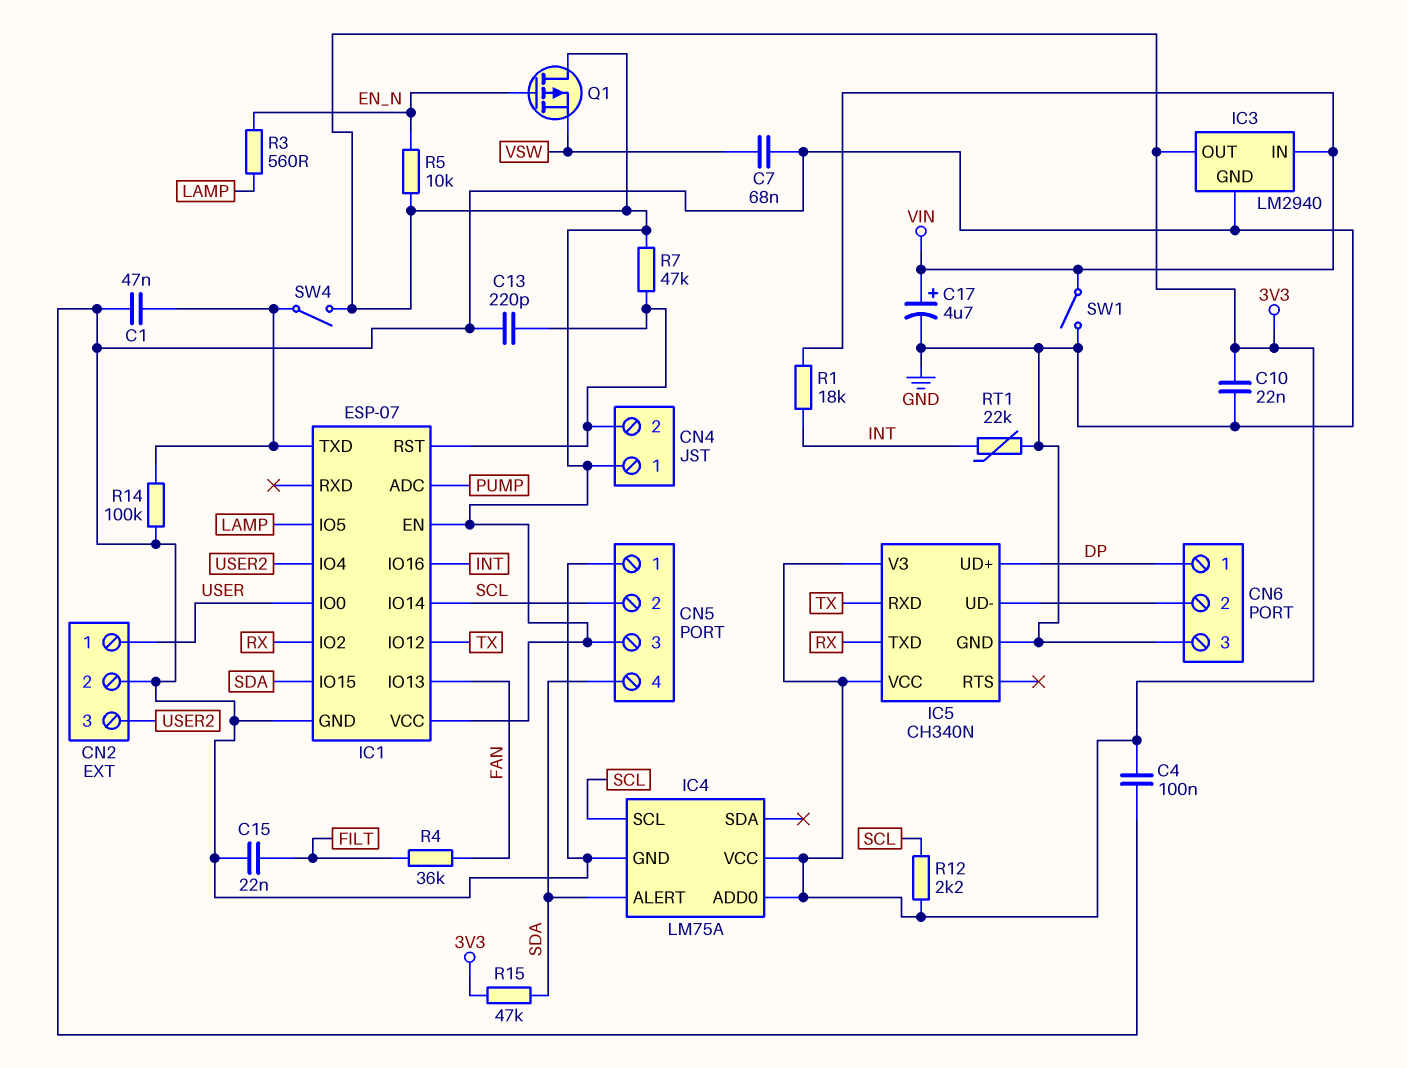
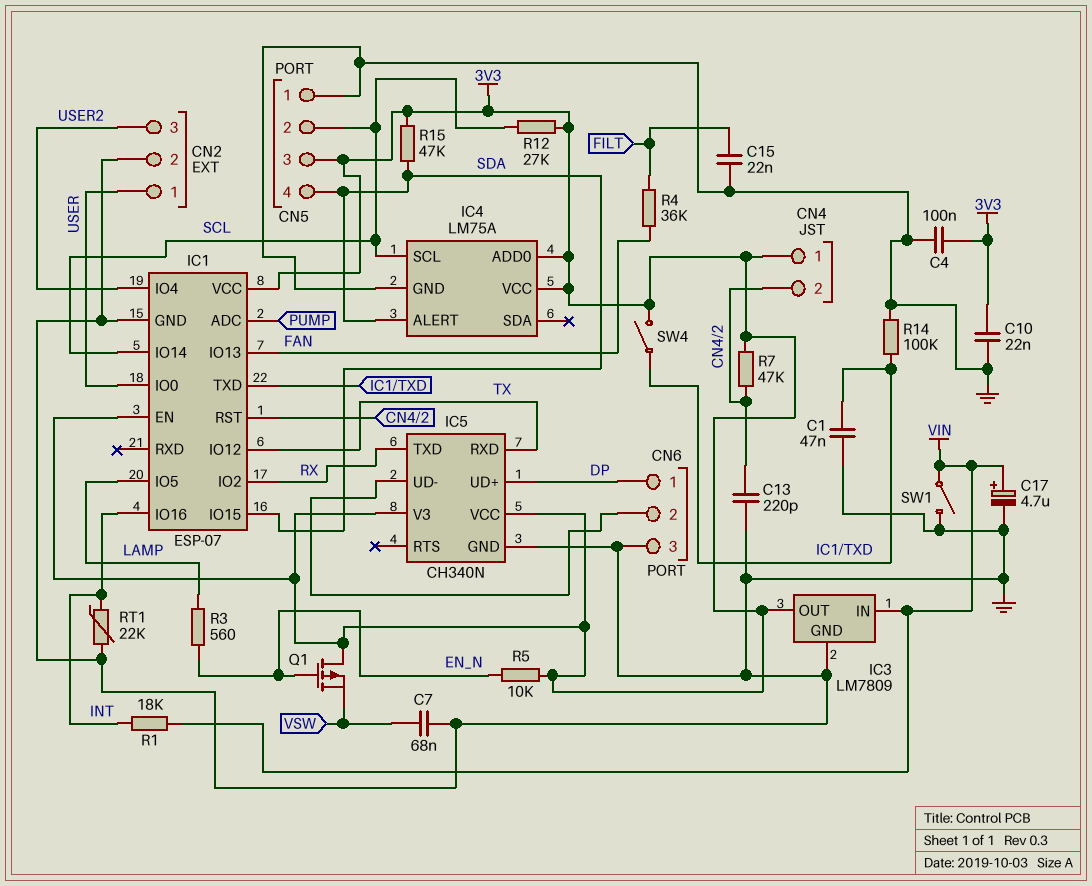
IC3: LM2940 -> LM7809
R12: 2.2k (3V3, SCL) -> 27k (3V3, SCL)

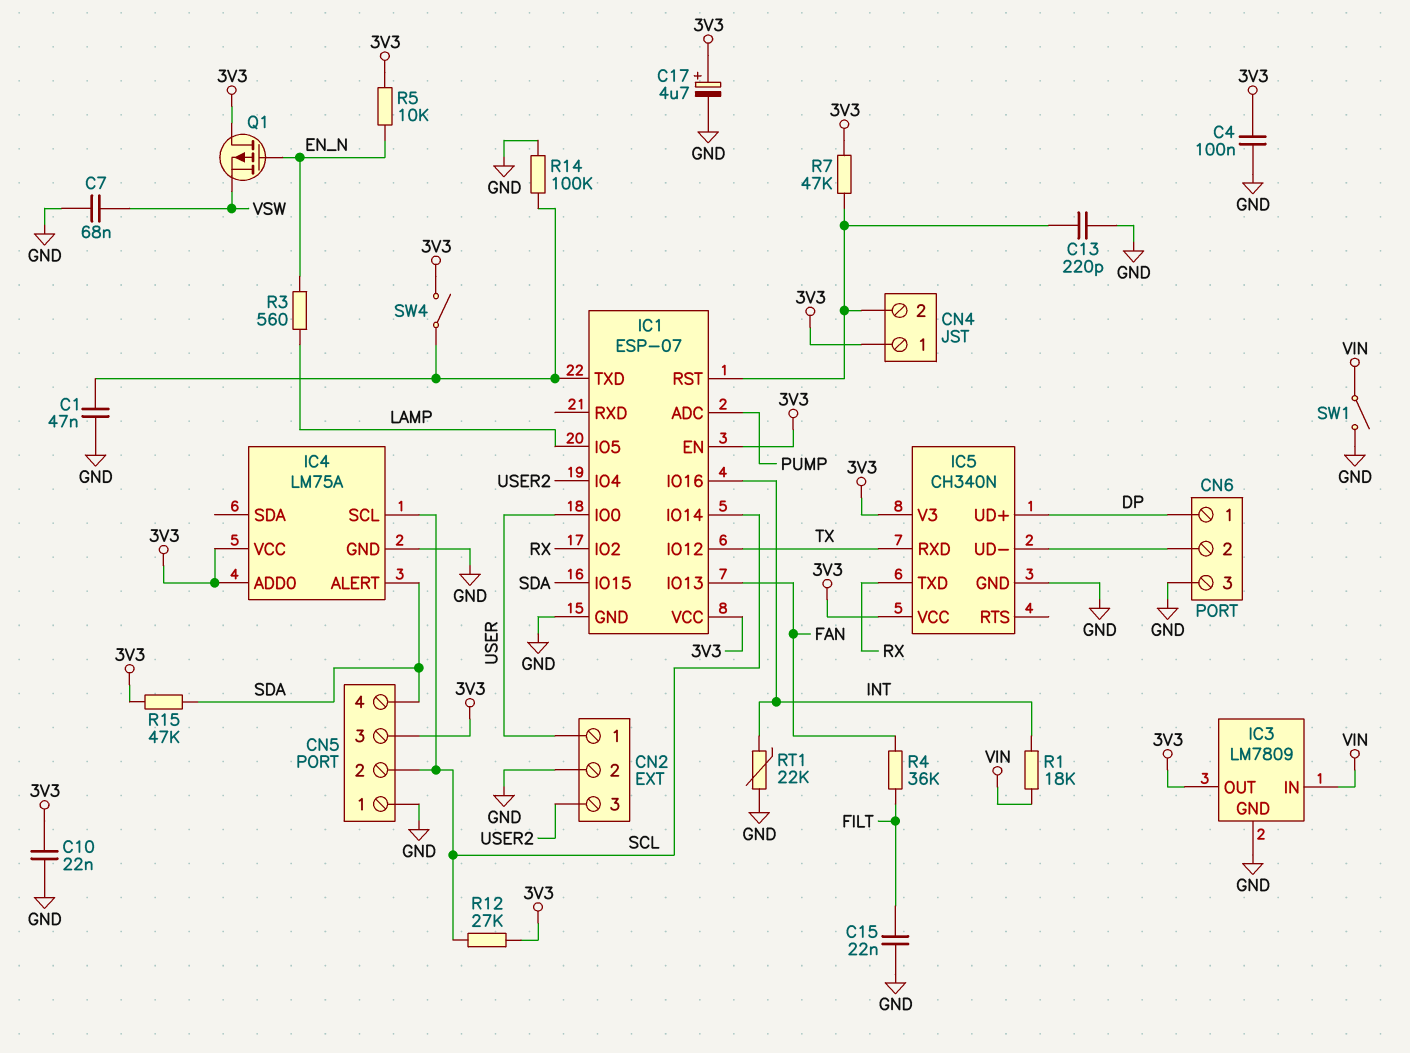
C17: 4.7uF (plus VIN, minus GND) -> 4.7uF (plus 3V3, minus GND)

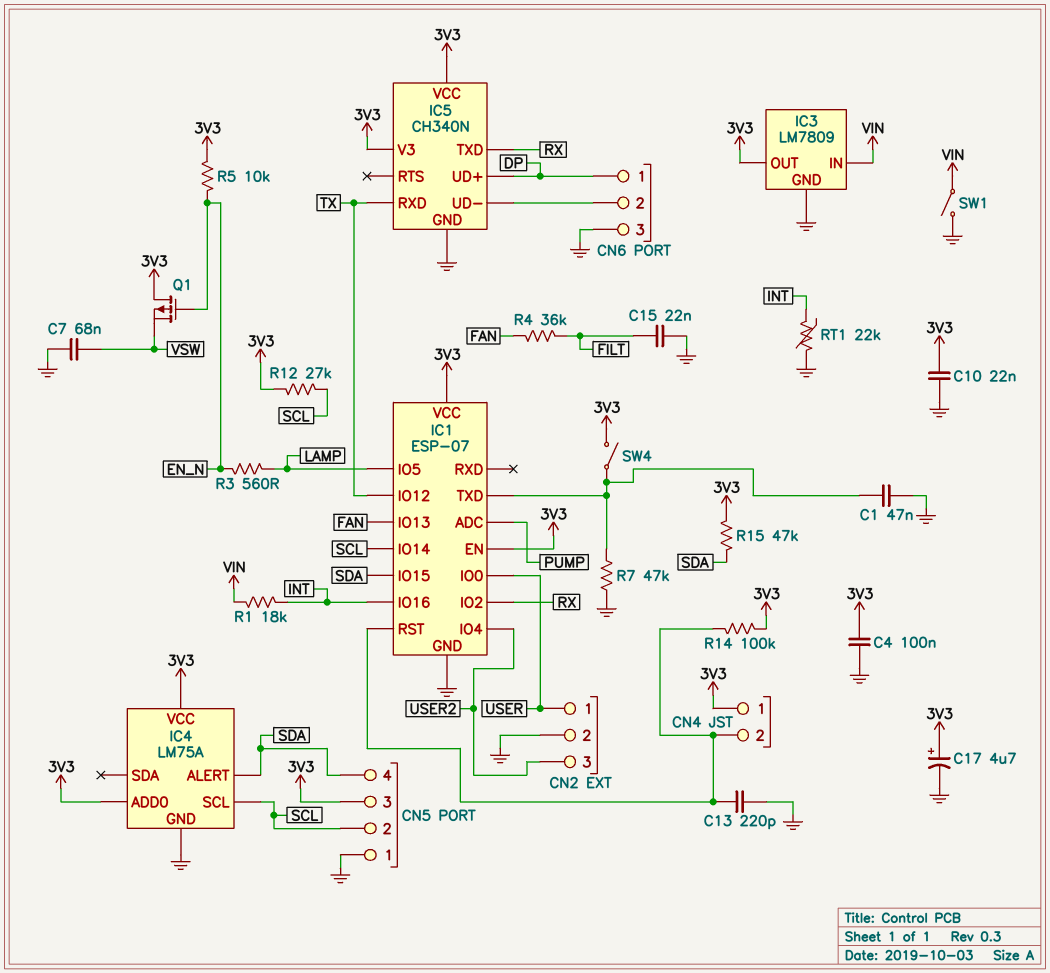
R7: 47k (3V3, CN4/2) -> 47k (GND, IC1/TXD)
R14: 100k (GND, IC1/TXD) -> 100k (3V3, CN4/2)

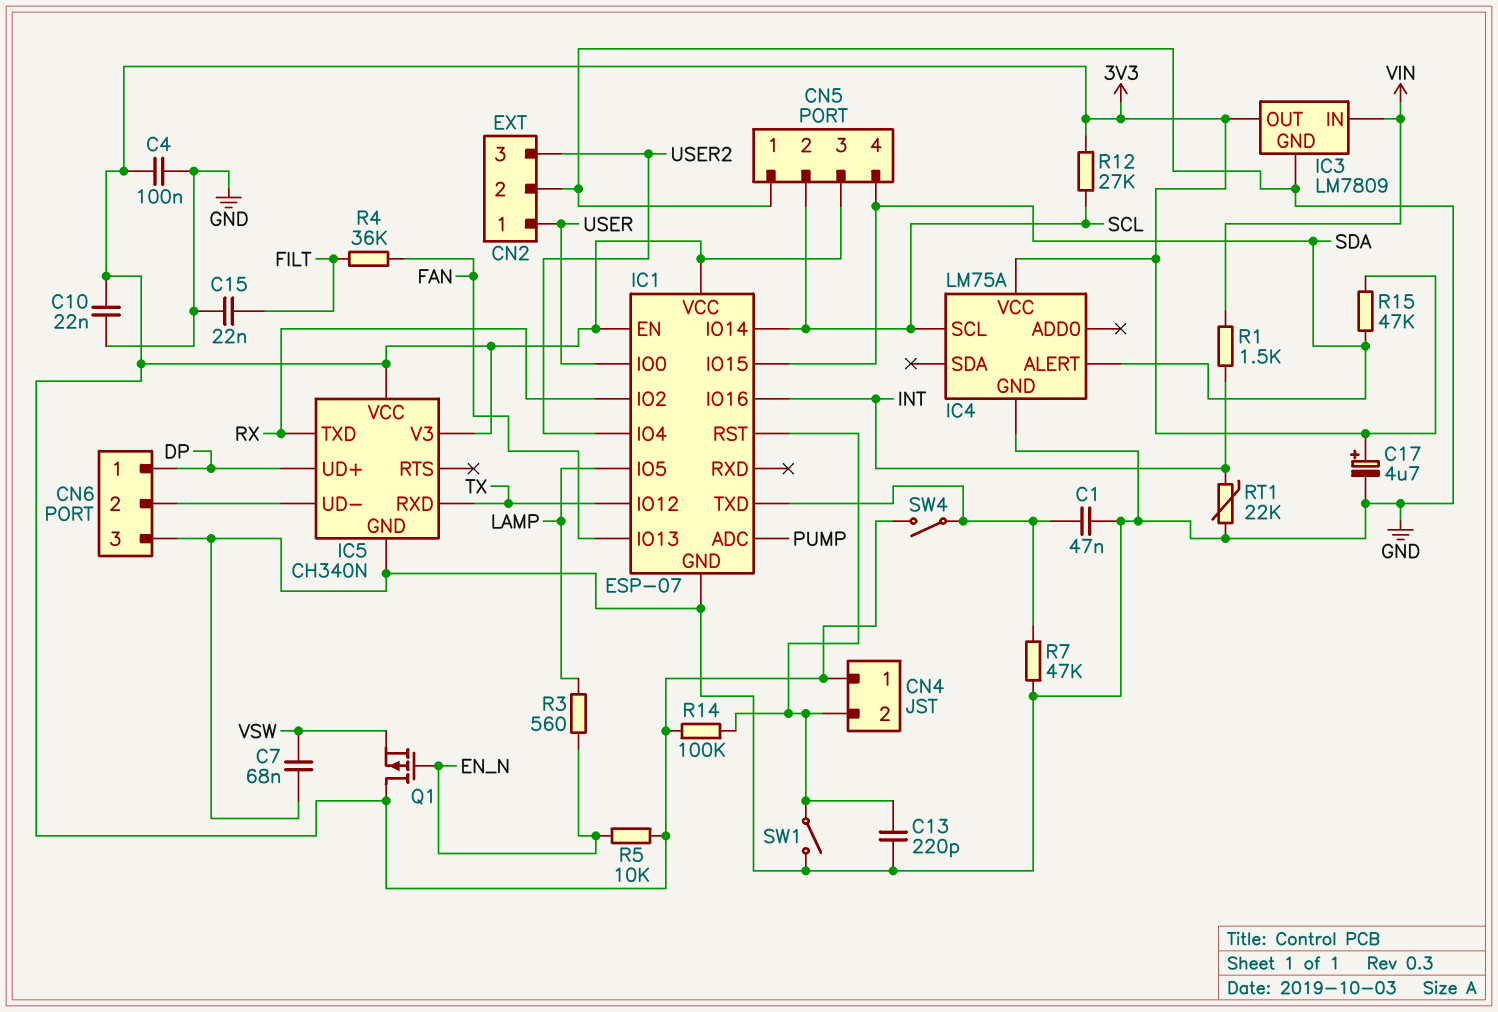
IC4 pin ADD0: 3V3 -> none
R1: 18k (INT, VIN) -> 1.5k (INT, VIN)
SW1: switch (GND, VIN) -> switch (CN4/2, GND)

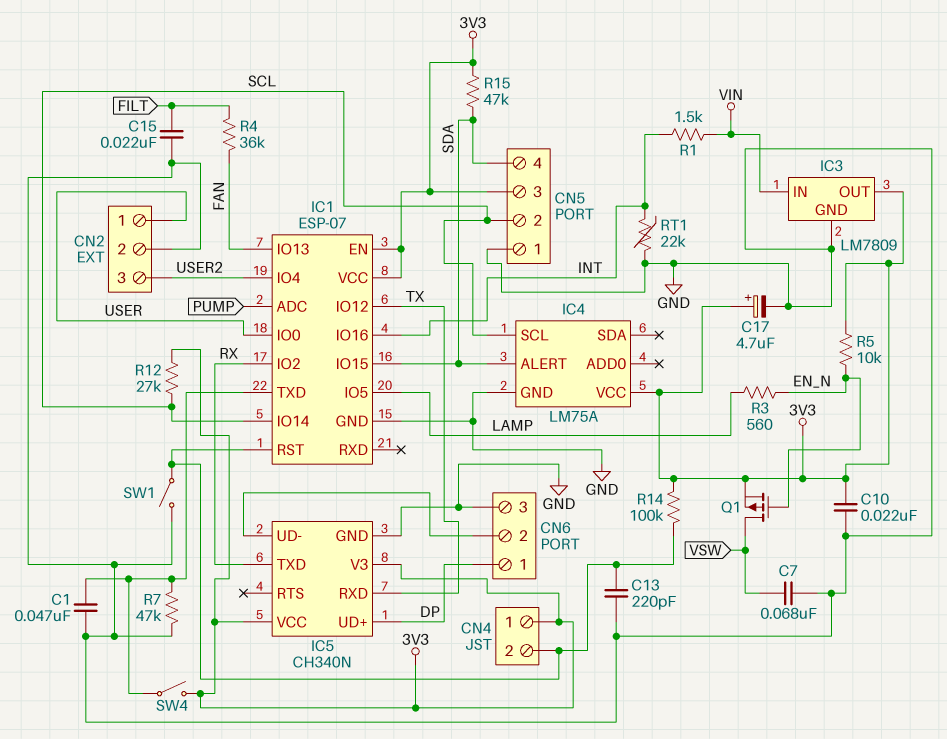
C4: 100nF (3V3, GND) -> none
Q1: PMOS (G EN_N, D 3V3, S VSW) -> PMOS (G EN_N, D VSW, S 3V3)

